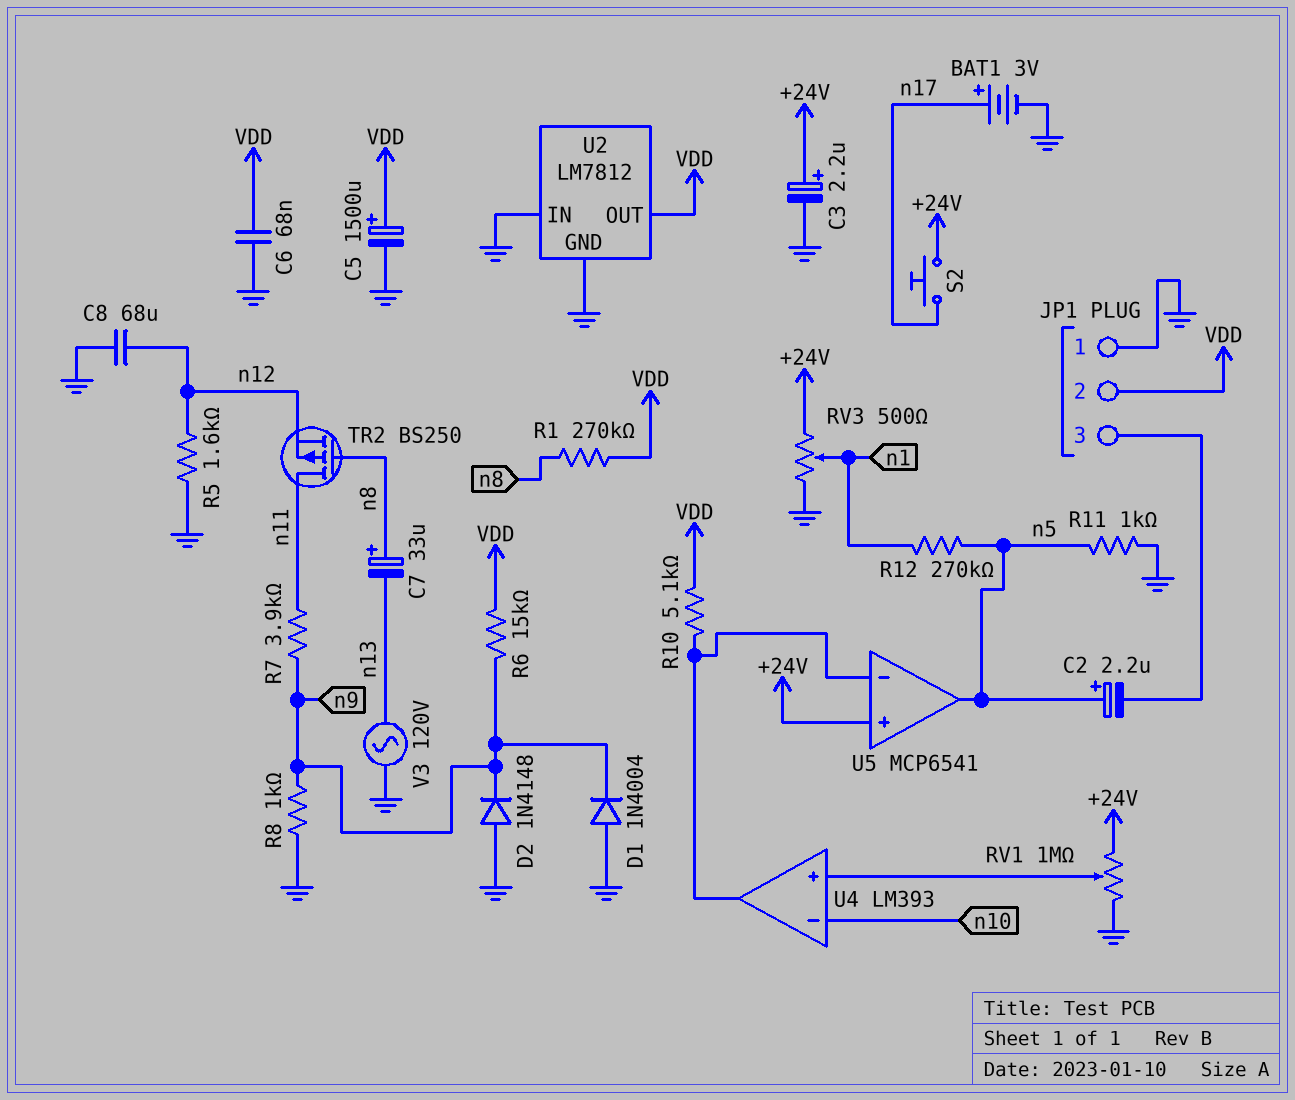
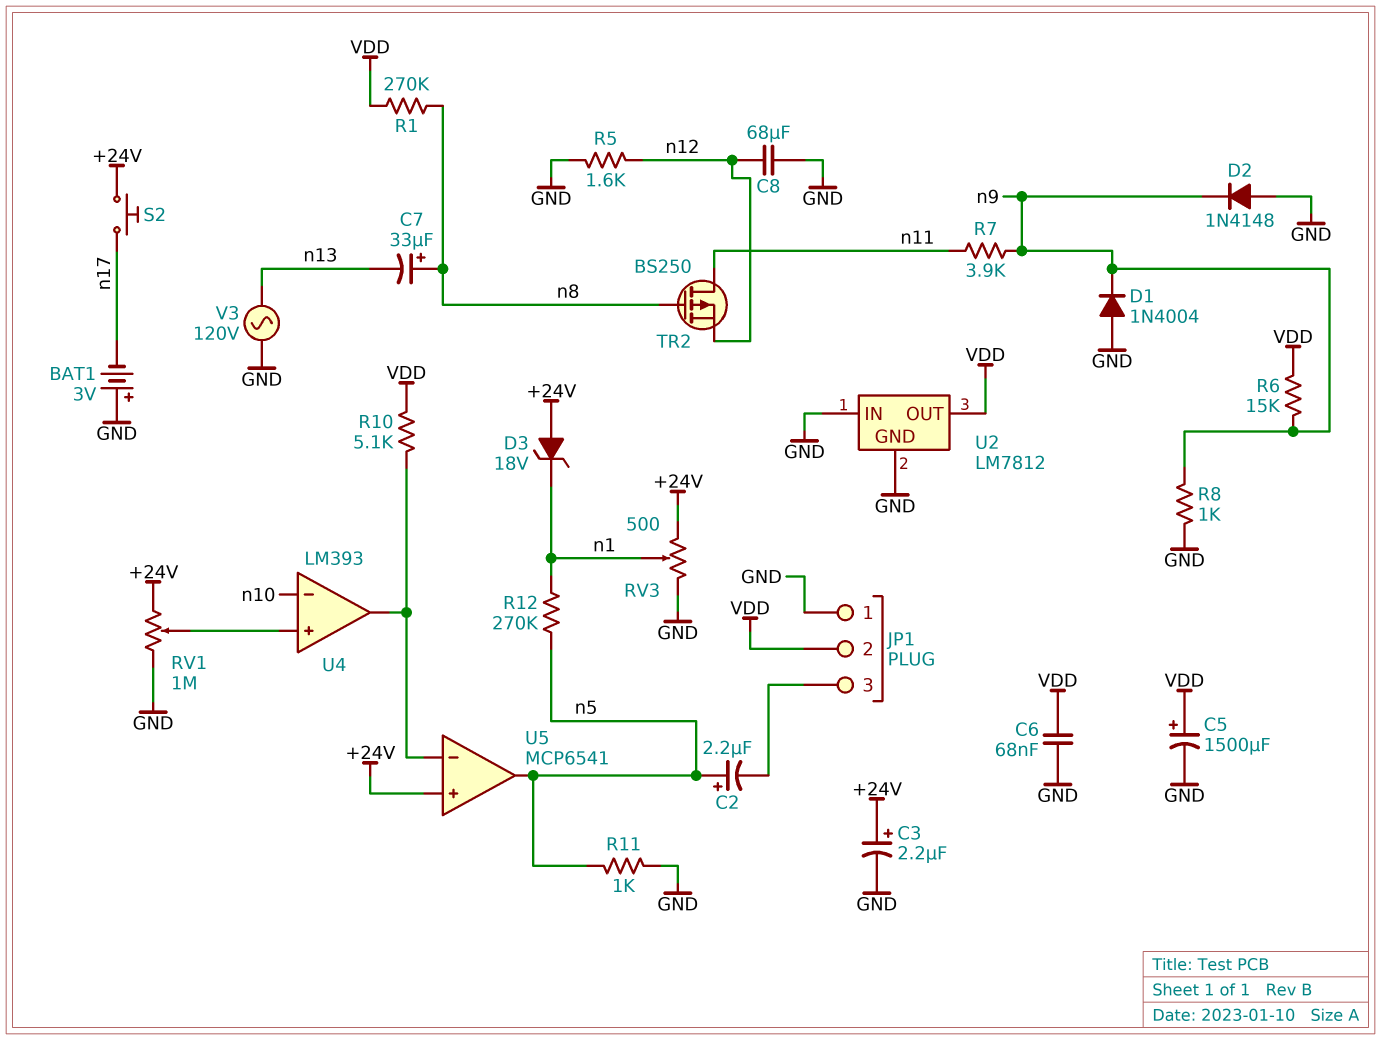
BAT1: 3V (plus n17, minus GND) -> 3V (plus GND, minus n17)
D3: none -> zener 18V (A +24V, K n1)

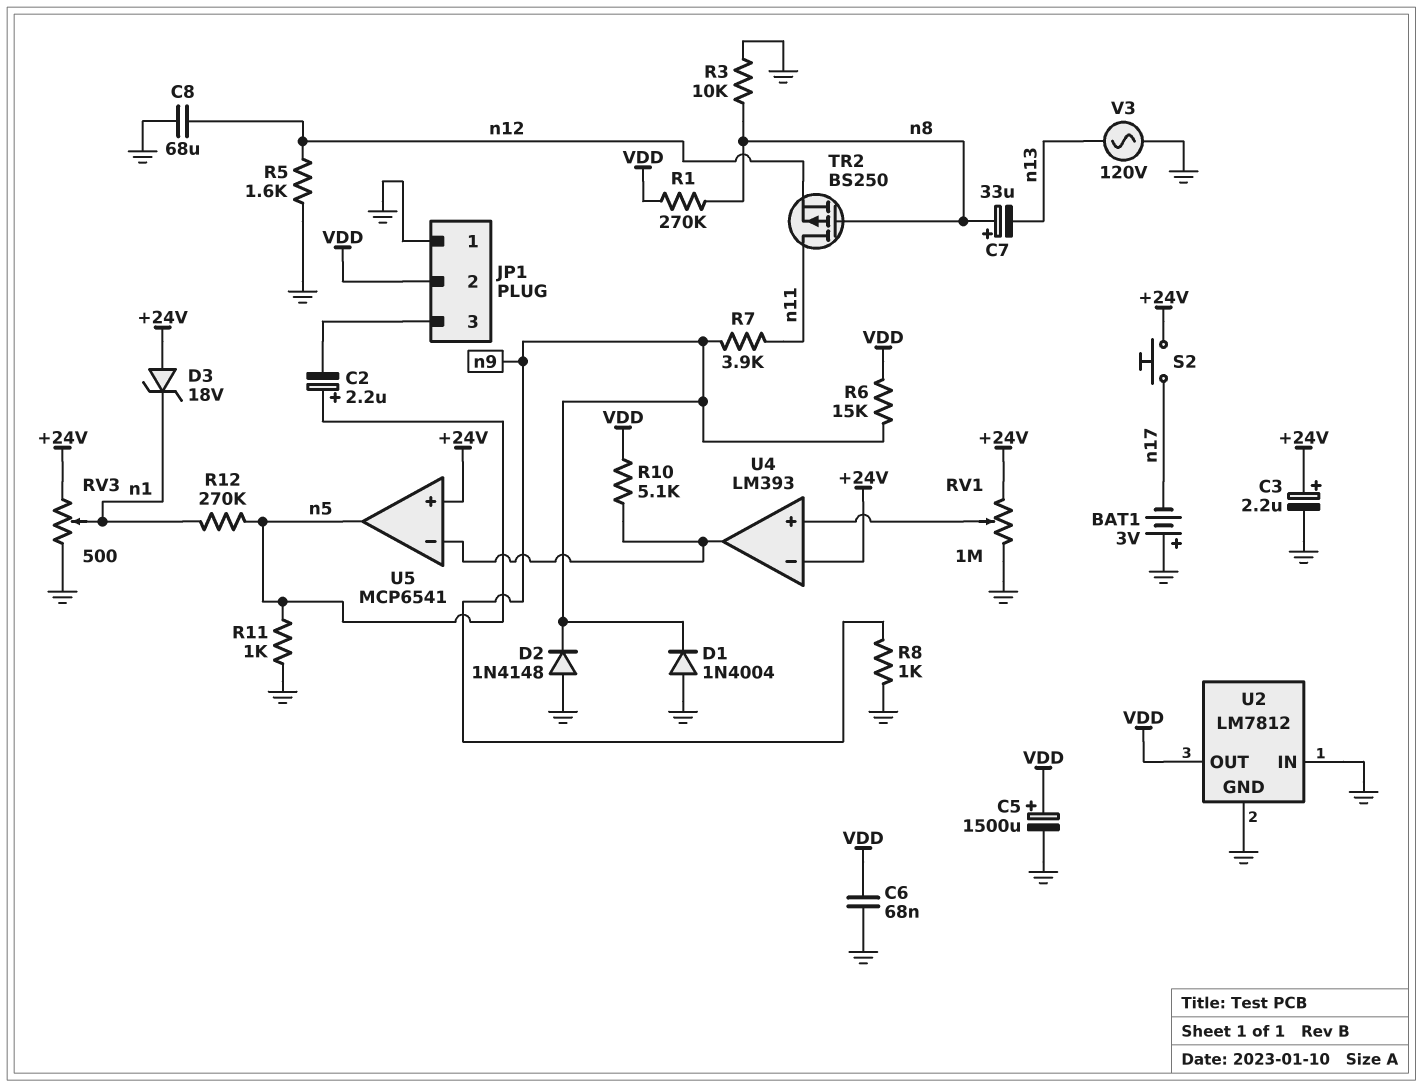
R3: none -> 10k (GND, n8)
U4 pin in-: n10 -> +24V

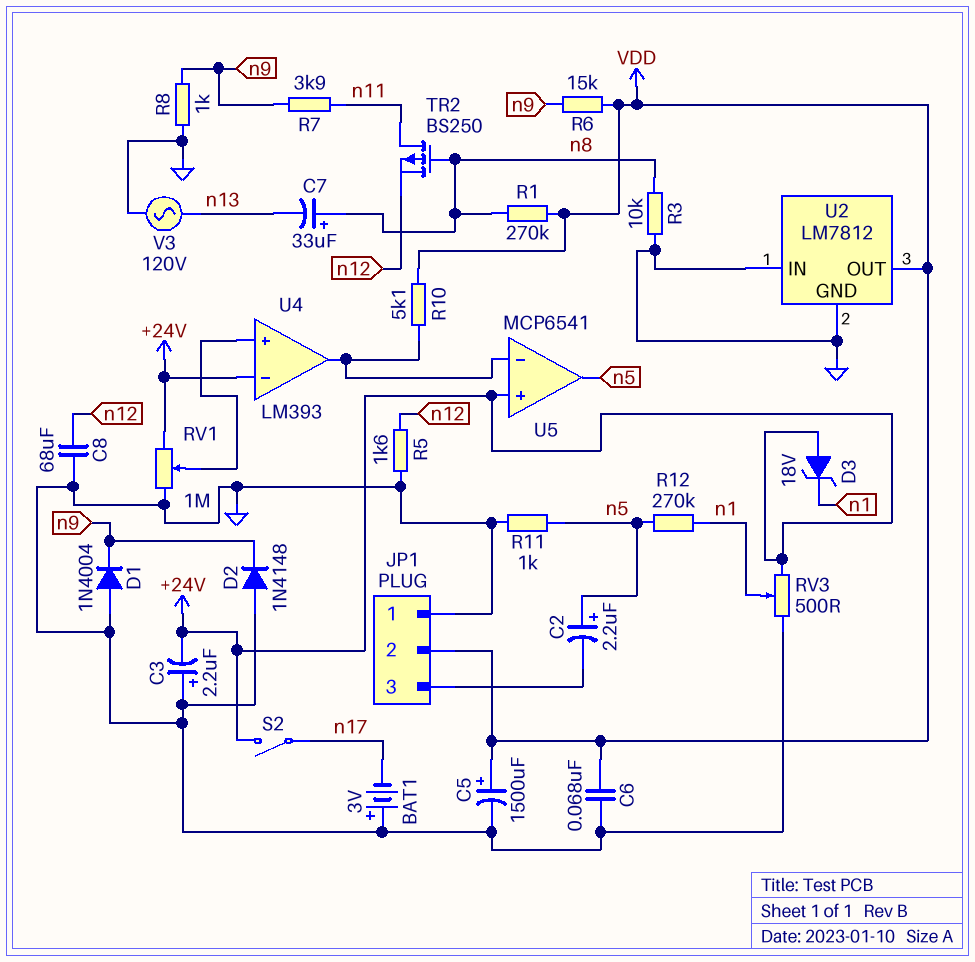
C3: 2.2uF (plus +24V, minus GND) -> 2.2uF (plus GND, minus +24V)
S2: button (+24V, n17) -> switch (+24V, n17)

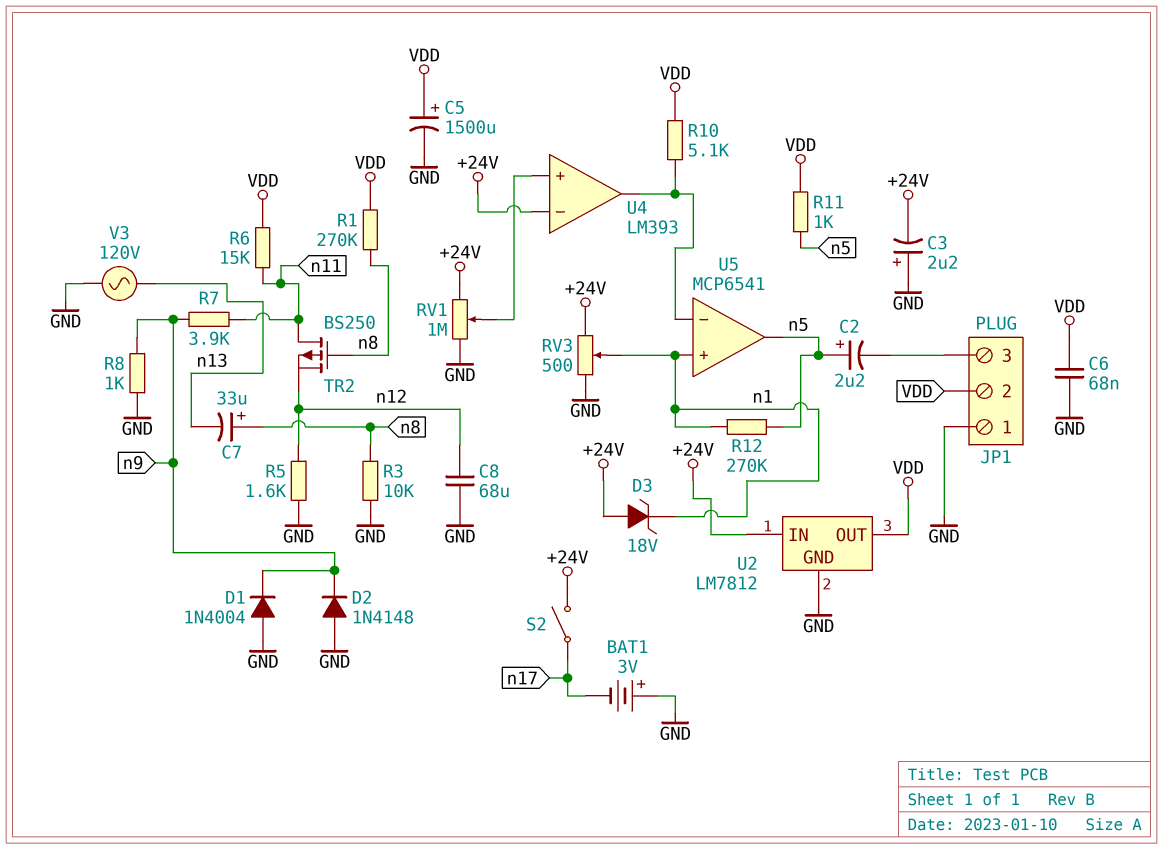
R6: 15k (VDD, n9) -> 15k (VDD, n11)
R11: 1k (GND, n5) -> 1k (VDD, n5)
U2 pin IN: GND -> +24V
U5 pin in+: +24V -> n1

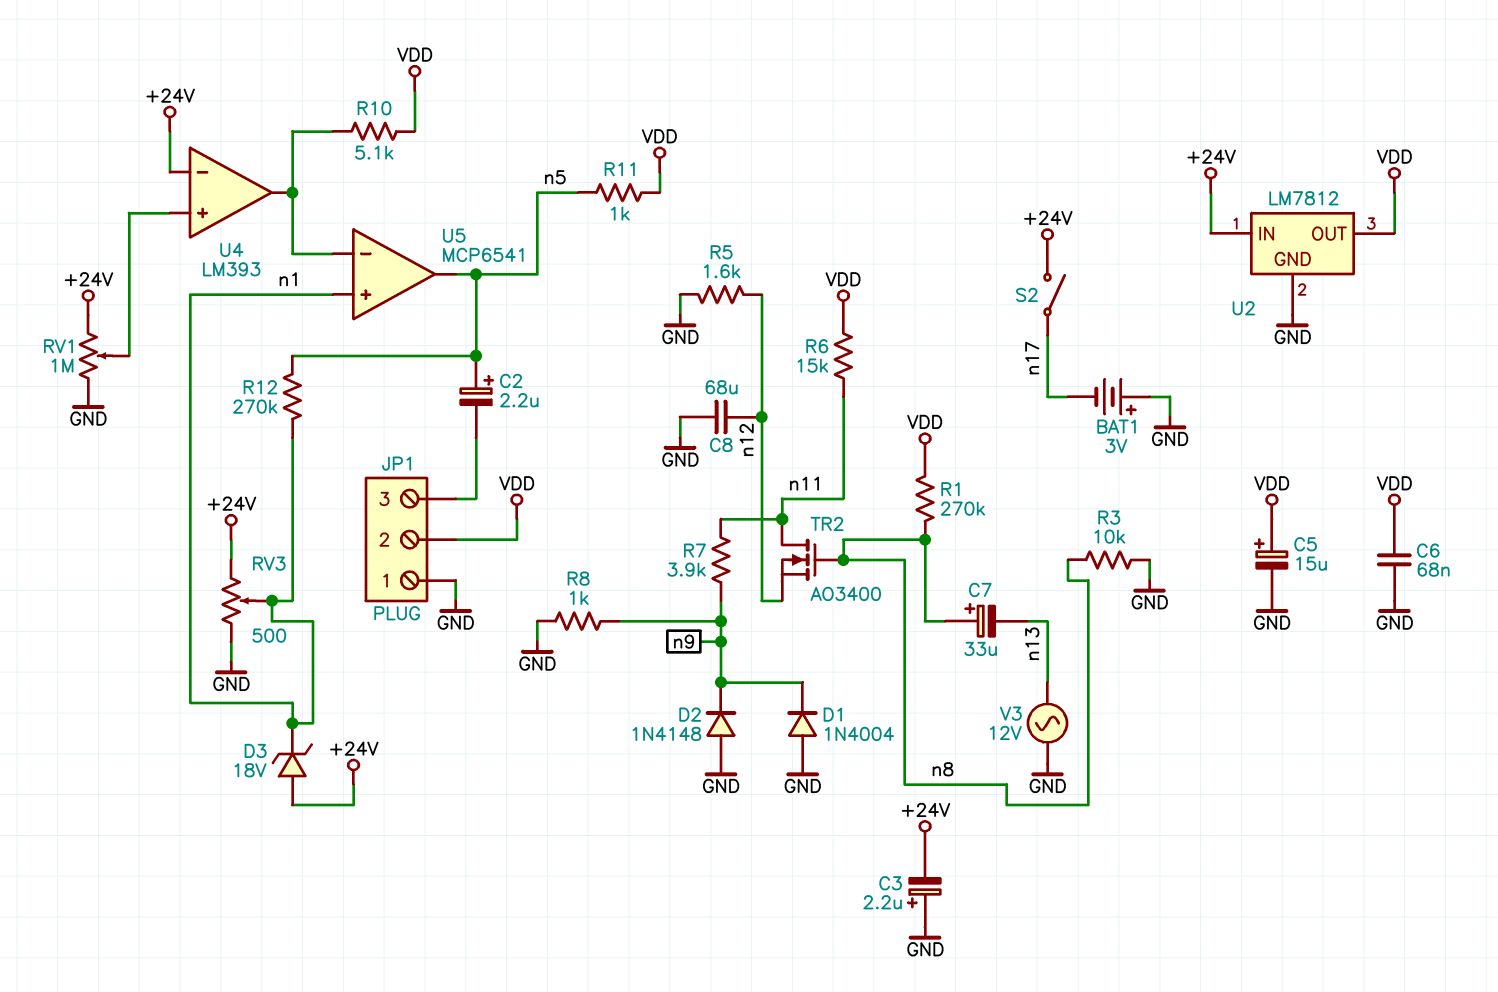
C5: 1500uF (plus VDD, minus GND) -> 15uF (plus VDD, minus GND)
TR2: PMOS BS250 (G n8, D n11, S n12) -> NMOS AO3400 (G n8, D n11, S n12)
V3: AC 120V (GND, n13) -> AC 12V (GND, n13)

